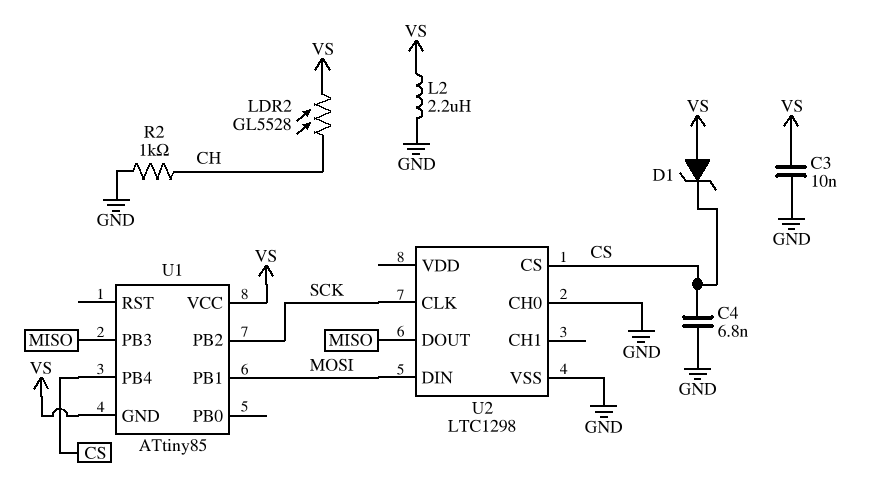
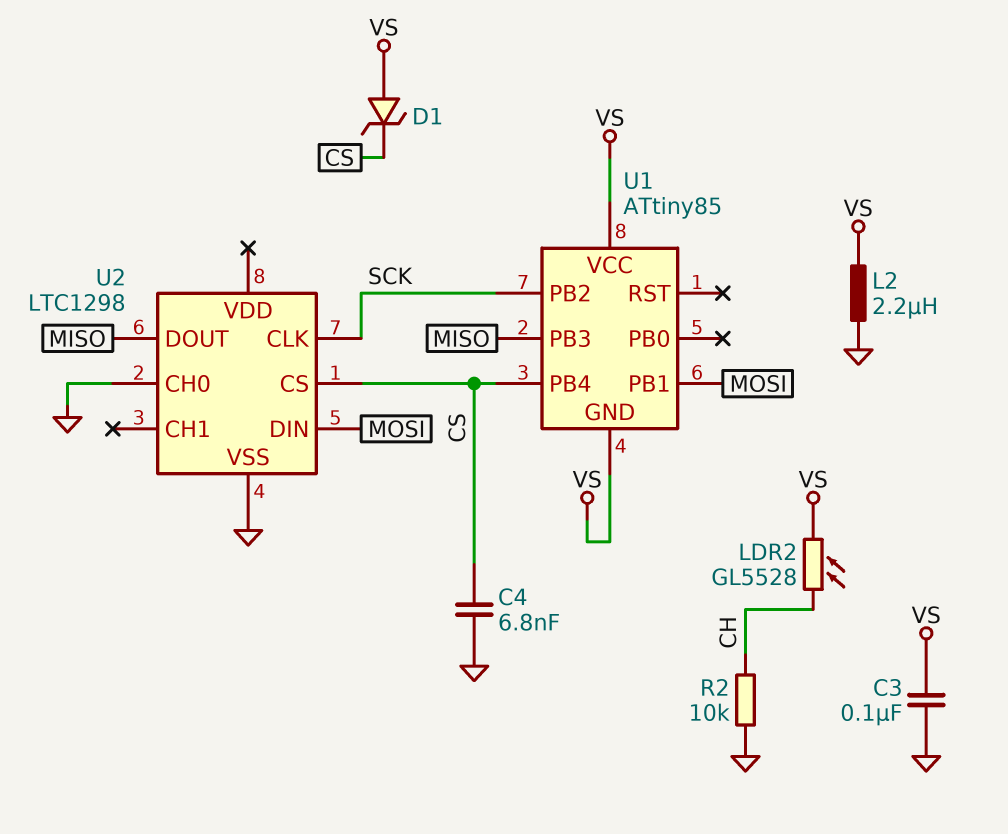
C3: 10nF (GND, VS) -> 100nF (GND, VS)
R2: 1k (CH, GND) -> 10k (CH, GND)

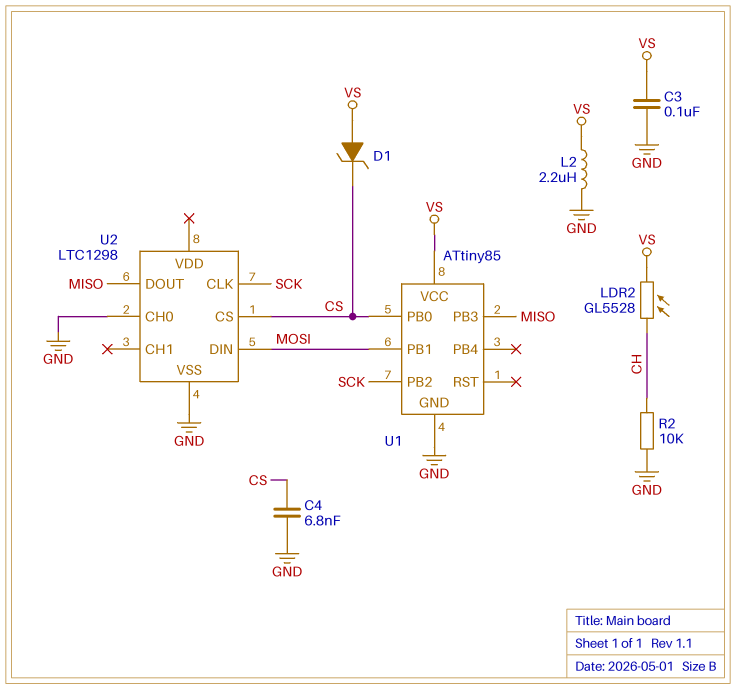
U1 pin GND: VS -> GND
U1 pin PB0: none -> CS
U1 pin PB4: CS -> none

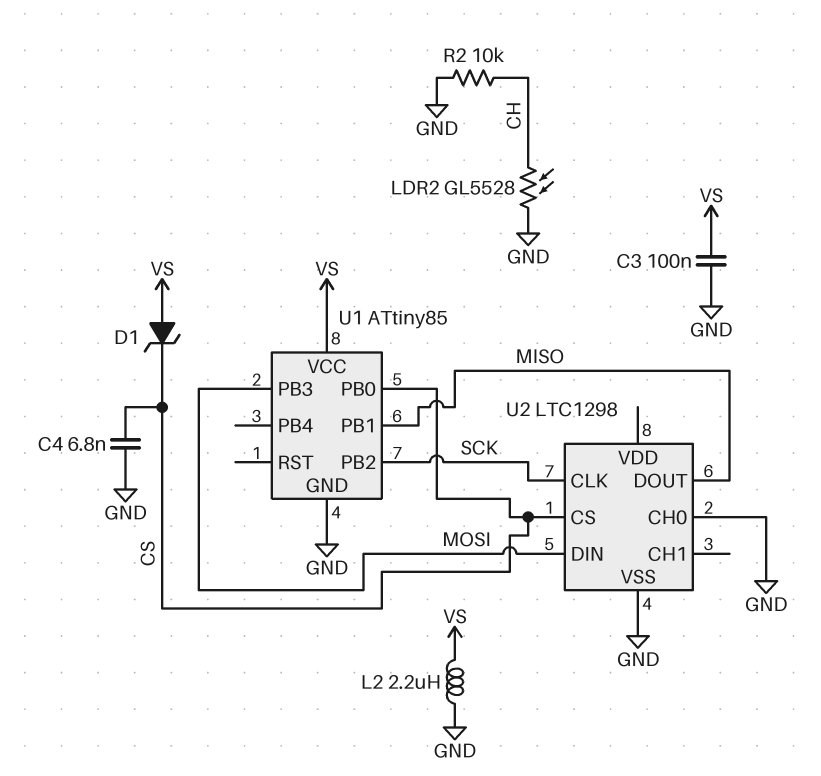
LDR2: GL5528 (CH, VS) -> GL5528 (CH, GND)
U1 pin PB1: MOSI -> MISO
U1 pin PB3: MISO -> MOSI

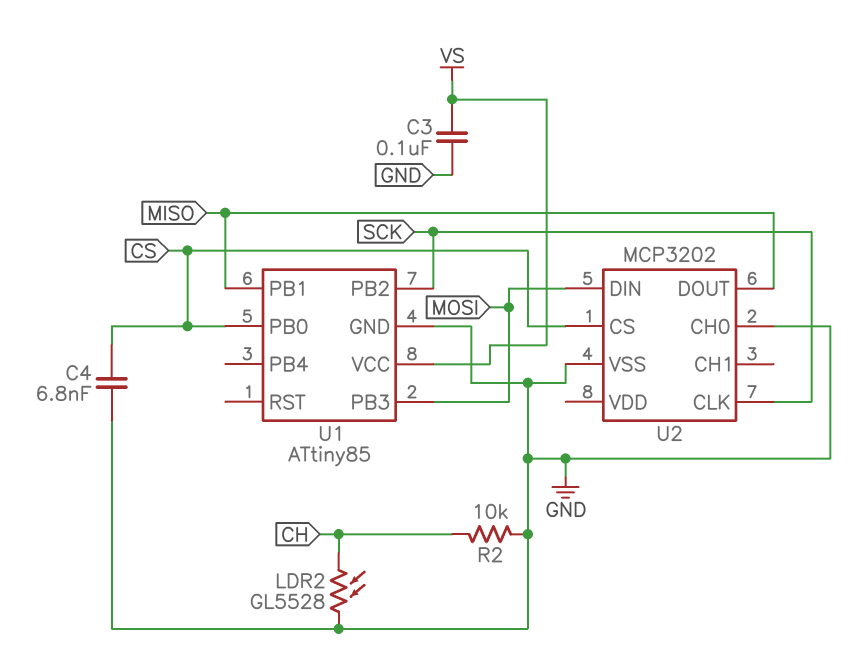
D1: zener (A VS, K CS) -> none
L2: 2.2uH (GND, VS) -> none
U2: LTC1298 -> MCP3202

